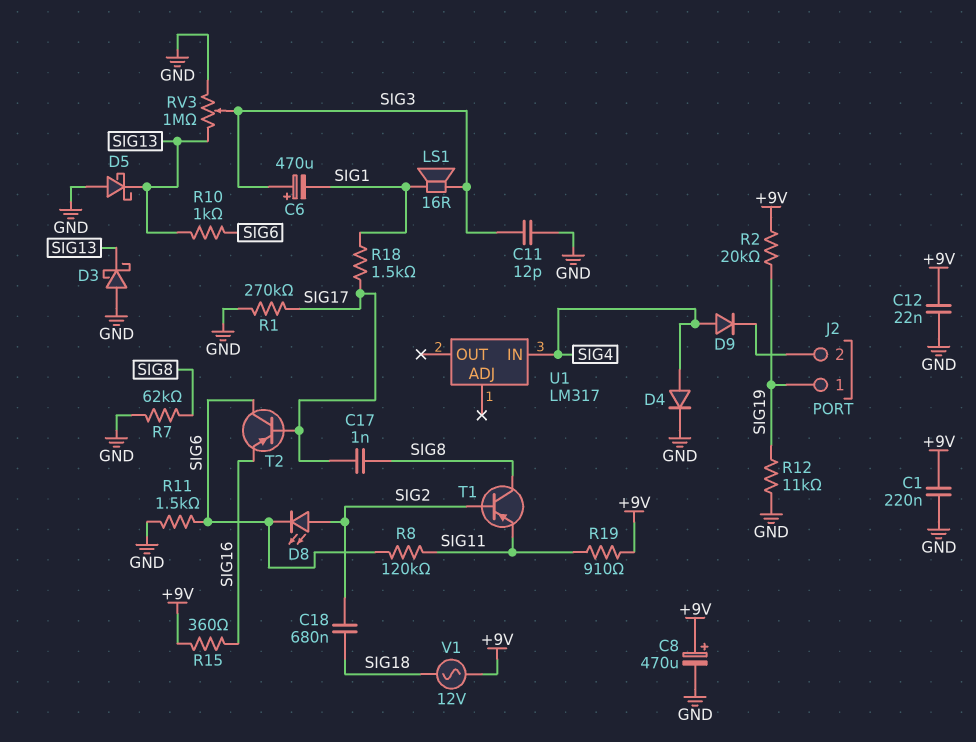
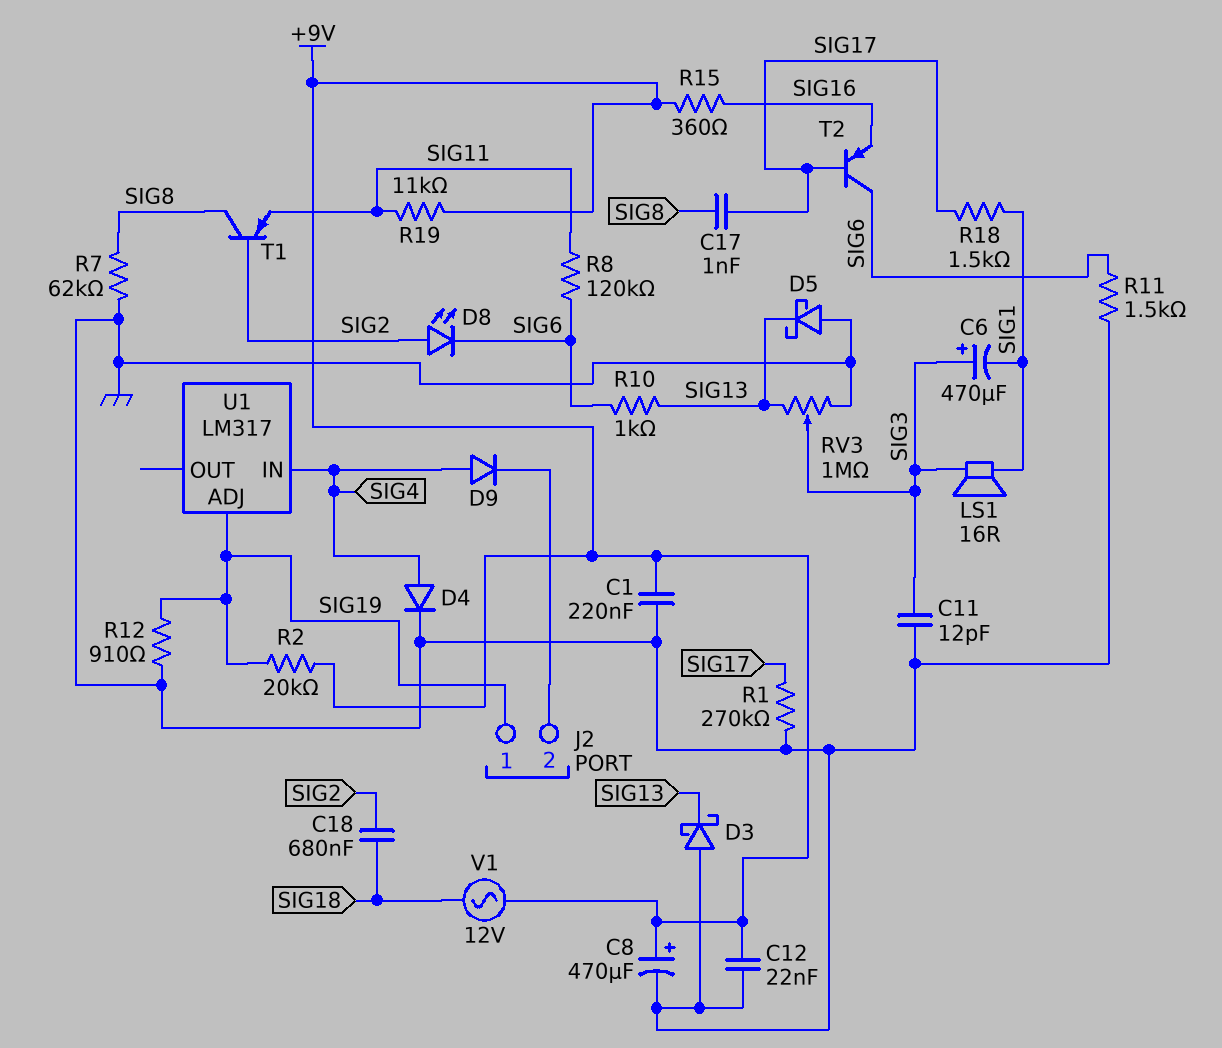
R12: 11k (GND, SIG19) -> 910 (GND, SIG19)
R19: 910 (+9V, SIG11) -> 11k (+9V, SIG11)
U1 pin ADJ: none -> SIG19

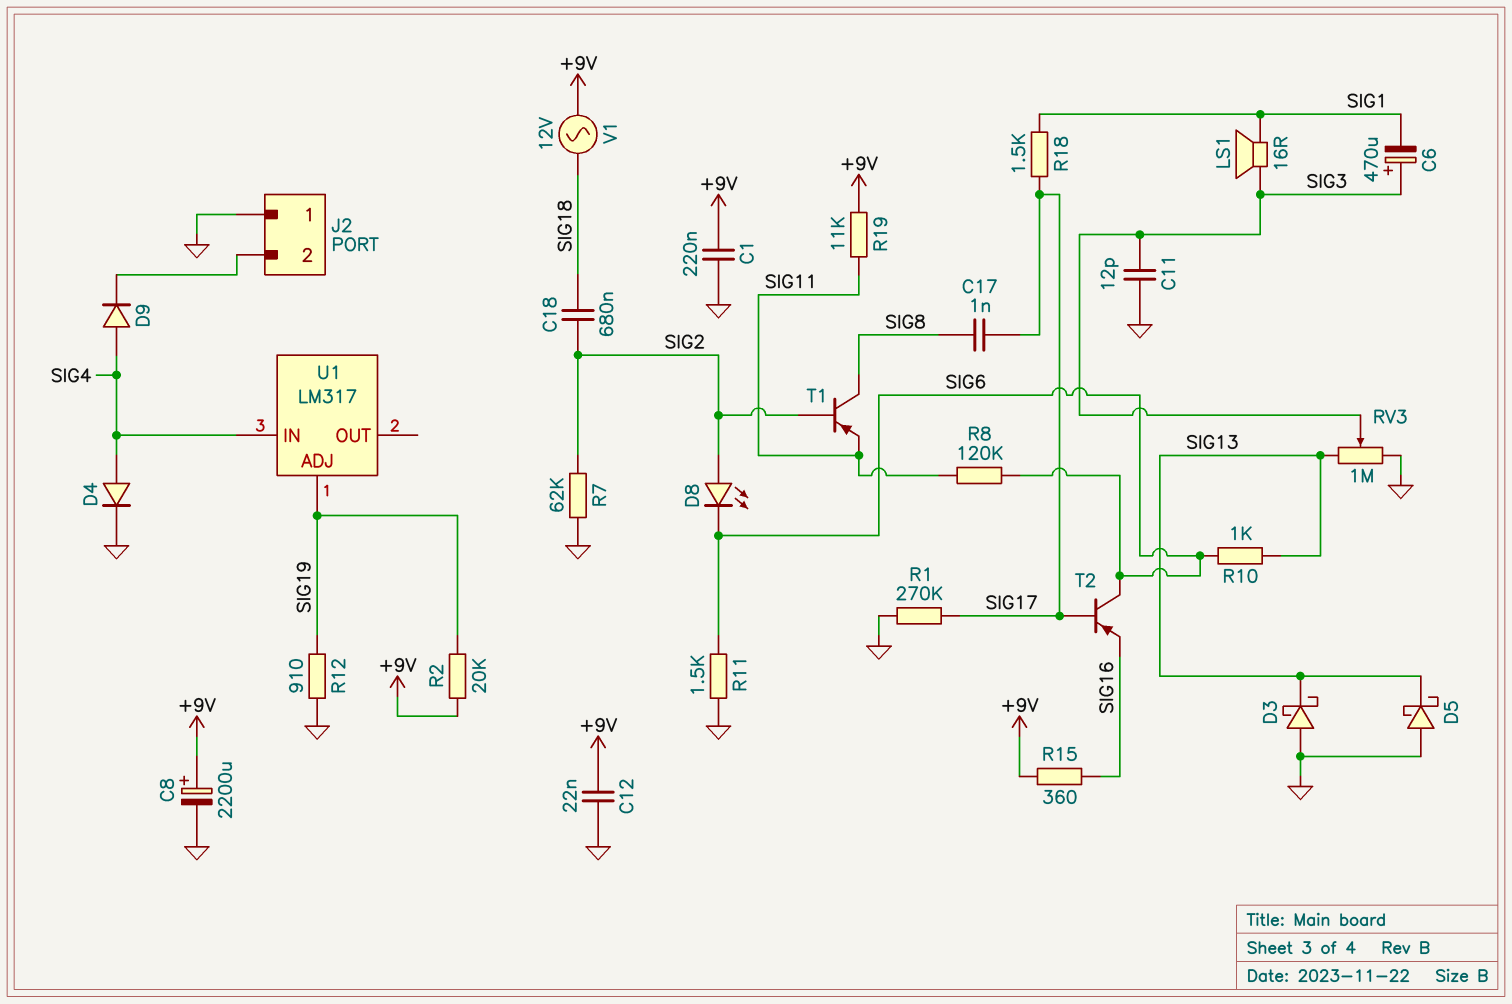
C8: 470uF (plus +9V, minus GND) -> 2200uF (plus +9V, minus GND)
J2 pin 1: SIG19 -> GND
R7: 62k (GND, SIG8) -> 62k (GND, SIG2)

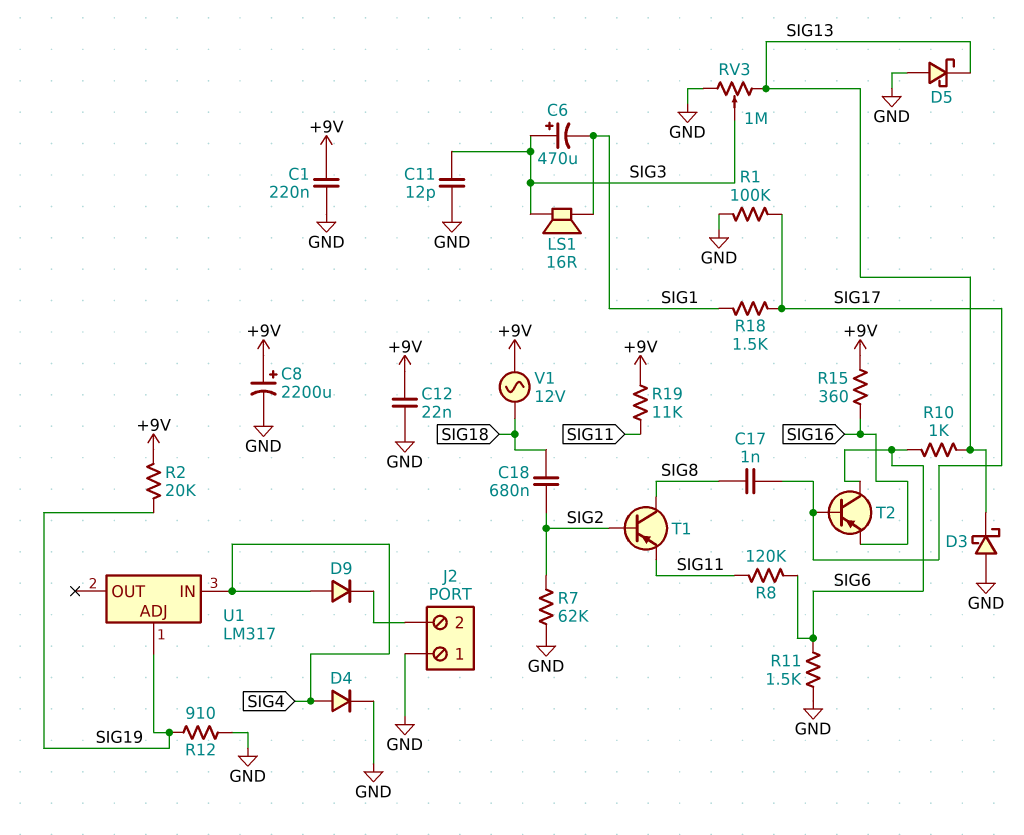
D8: LED (A SIG2, K SIG6) -> none
R1: 270k (GND, SIG17) -> 100k (GND, SIG17)

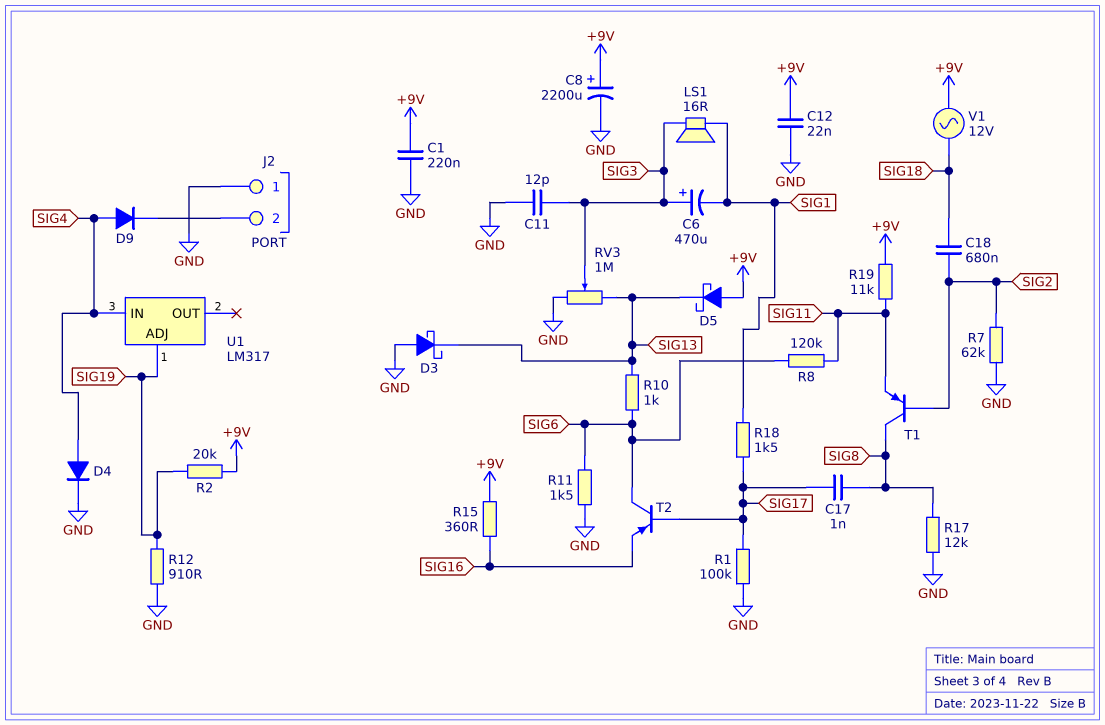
D5: schottky (A GND, K SIG13) -> schottky (A +9V, K SIG13)
R17: none -> 12k (GND, SIG8)

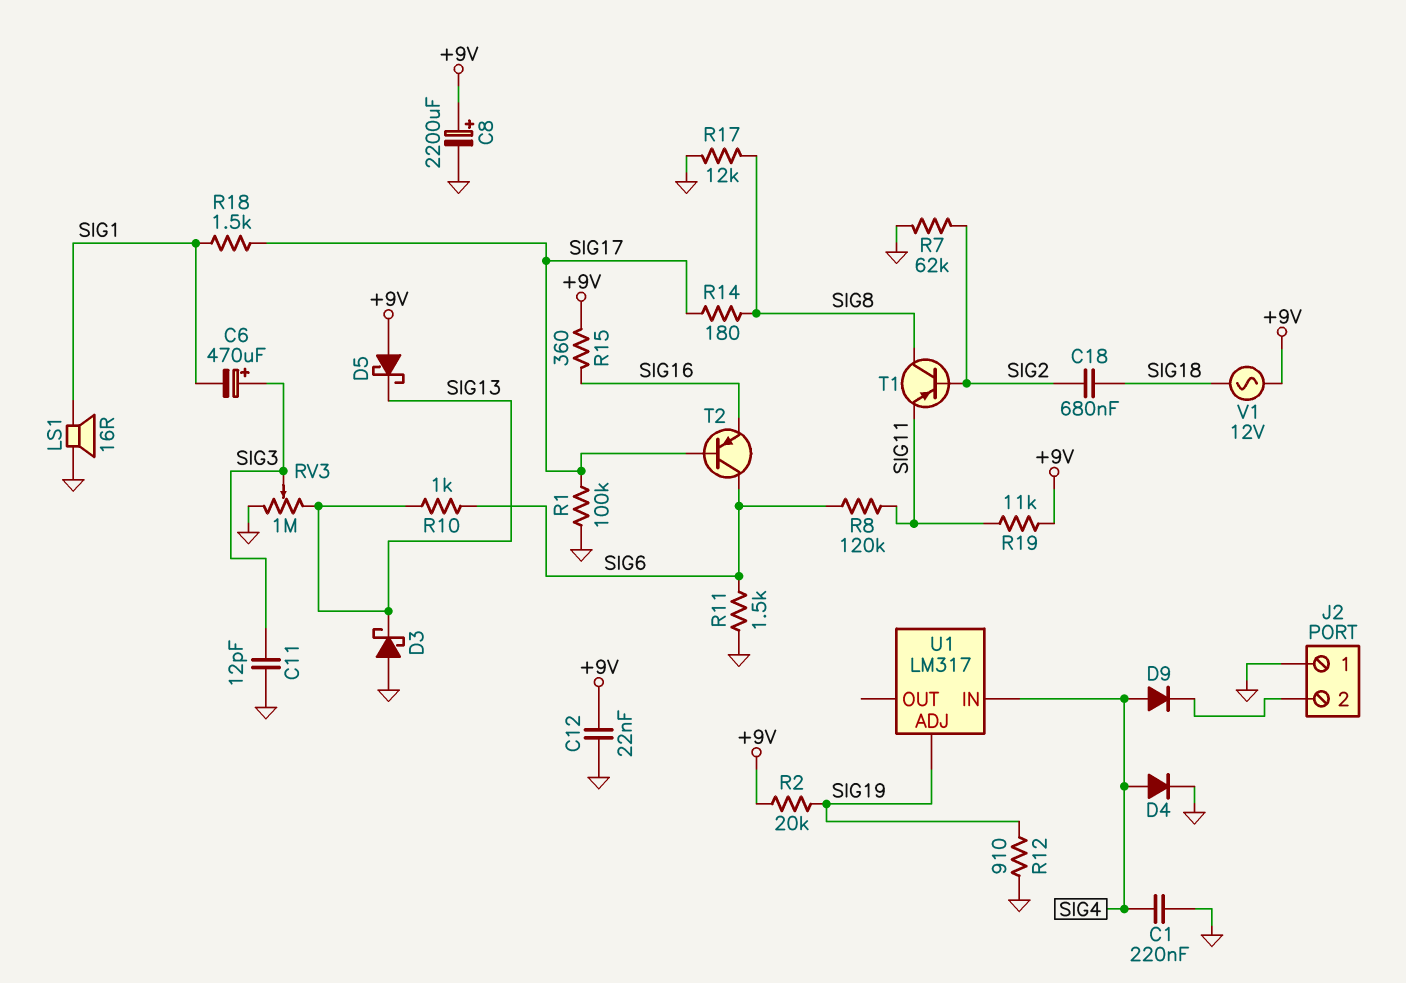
C1: 220nF (+9V, GND) -> 220nF (GND, SIG4)
C17: 1nF (SIG8, SIG17) -> none
LS1: speaker 16R (SIG1, SIG3) -> speaker 16R (GND, SIG1)
R14: none -> 180 (SIG8, SIG17)

